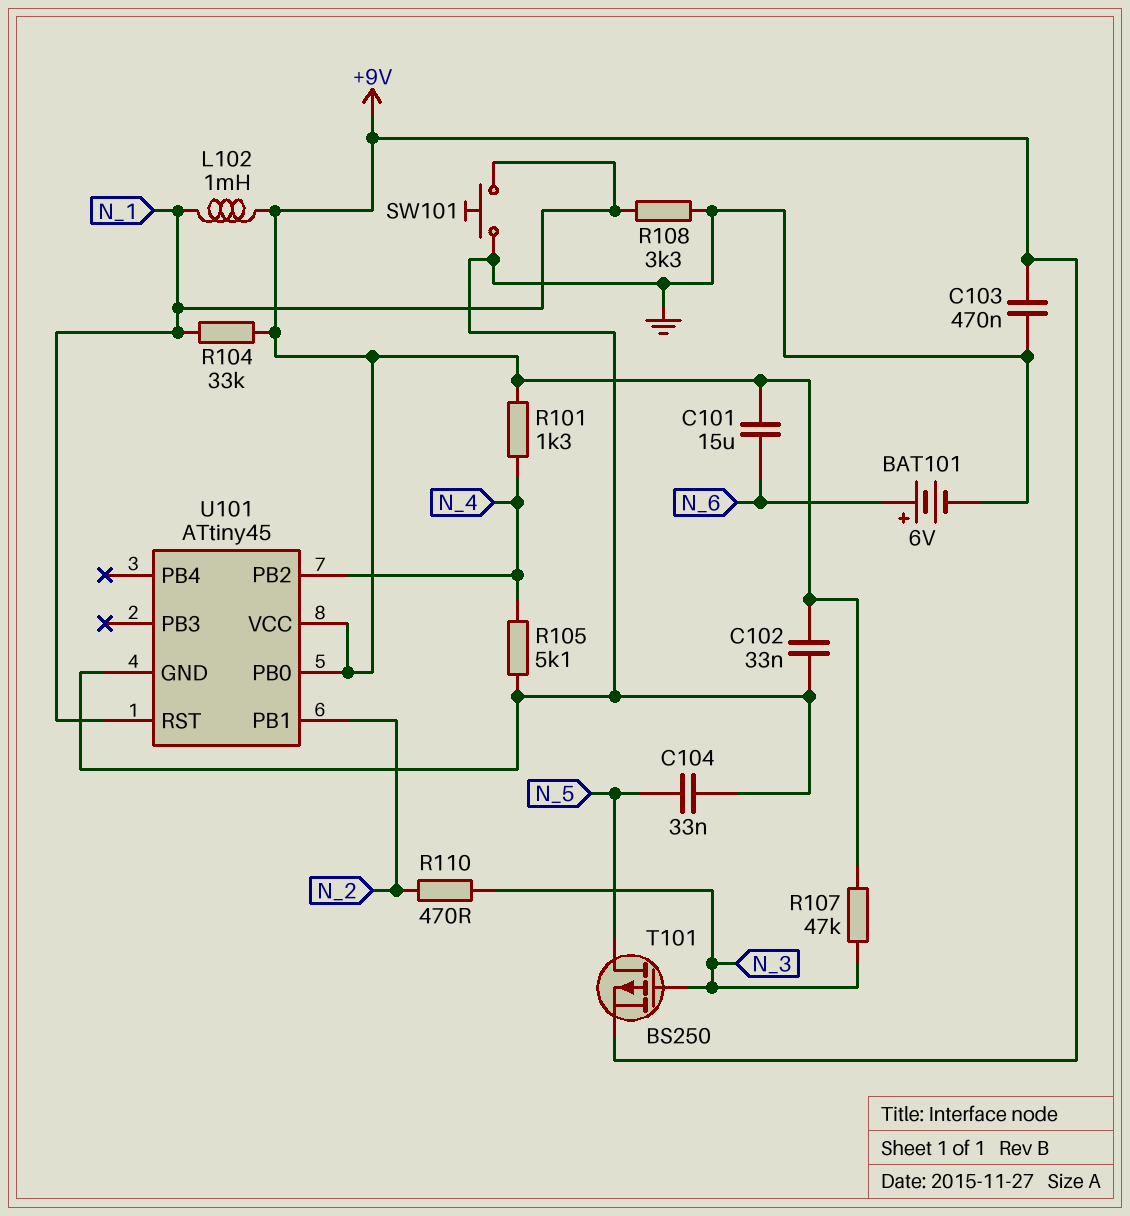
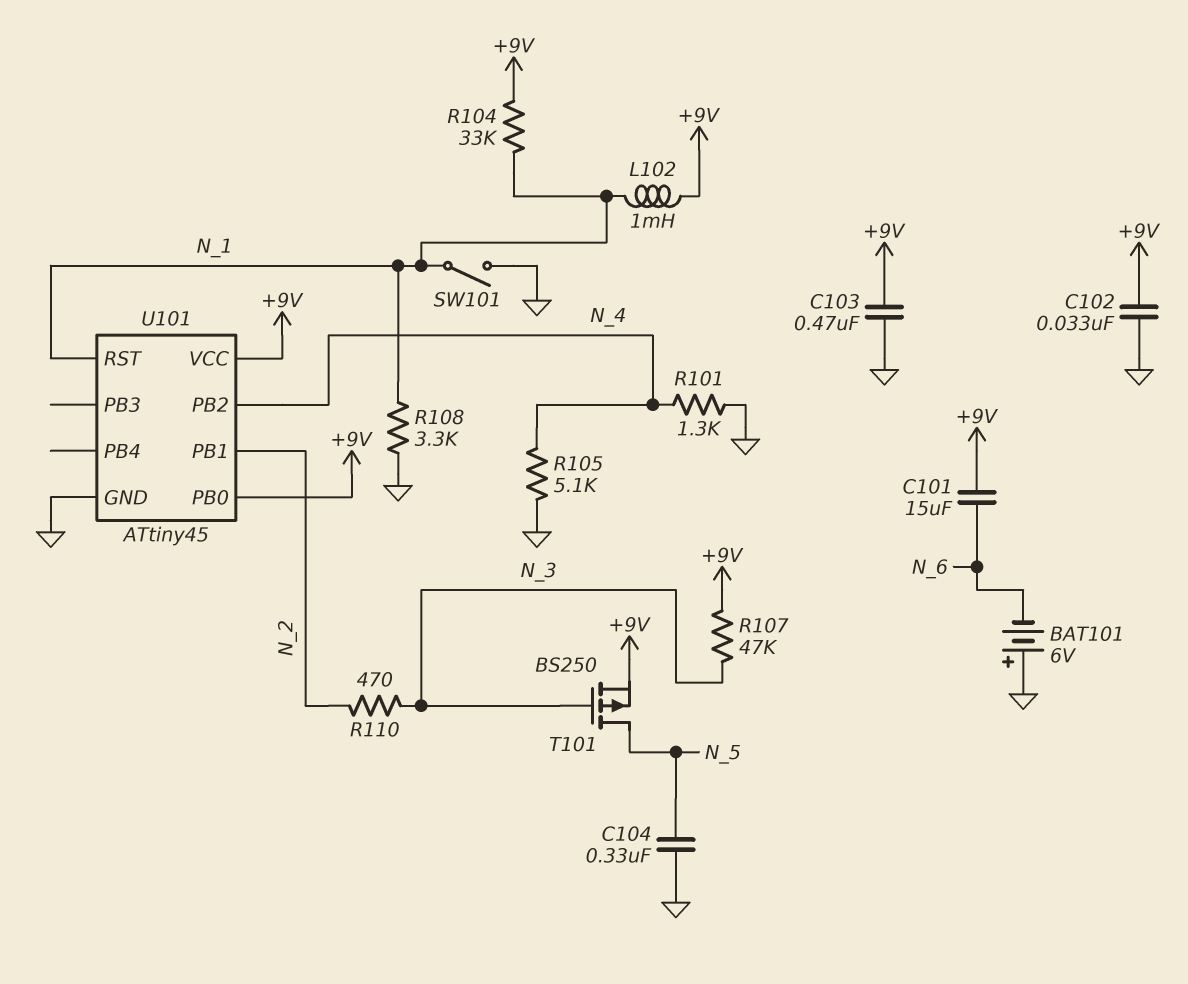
BAT101: 6V (plus N_6, minus GND) -> 6V (plus GND, minus N_6)
C104: 33nF (GND, N_5) -> 330nF (GND, N_5)
R101: 1.3k (+9V, N_4) -> 1.3k (GND, N_4)
SW101: button (GND, N_1) -> switch (GND, N_1)

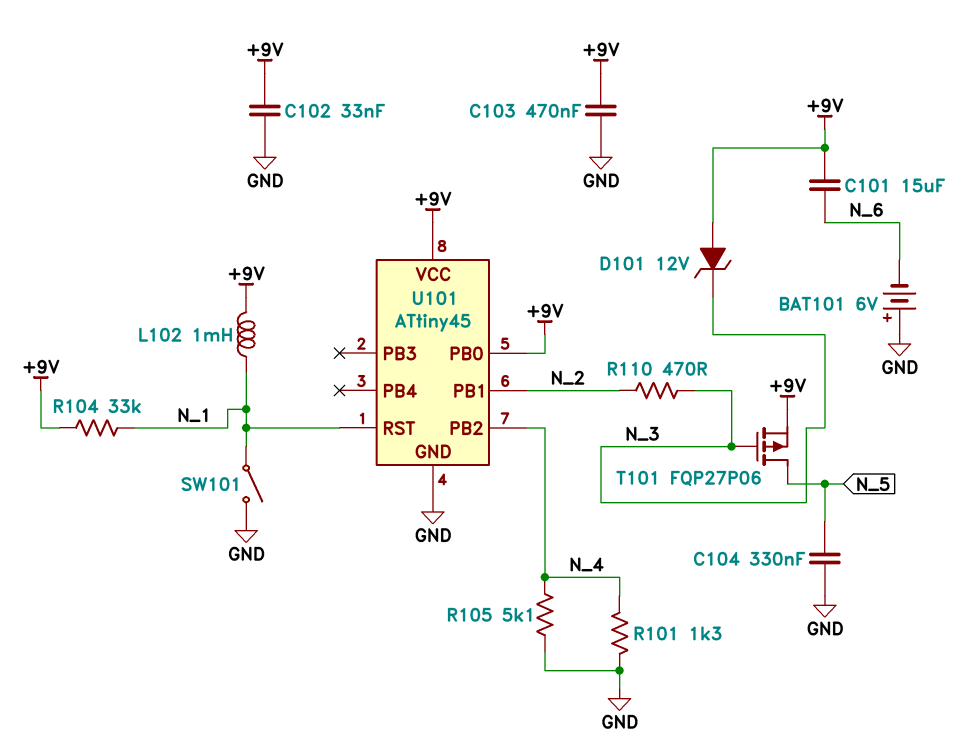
D101: none -> zener 12V (A +9V, K N_3)
R107: 47k (+9V, N_3) -> none
R108: 3.3k (GND, N_1) -> none
T101: PMOS BS250 (G N_3, D N_5, S +9V) -> PMOS FQP27P06 (G N_3, D N_5, S +9V)

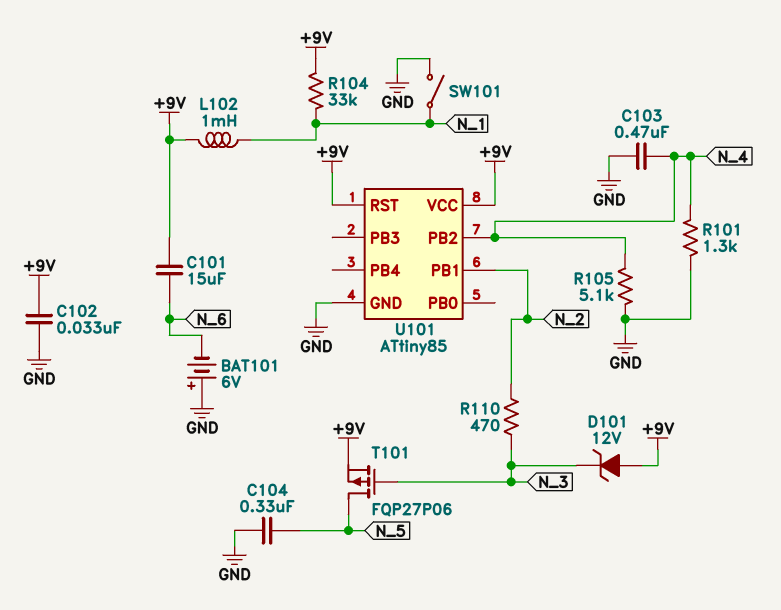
C103: 470nF (+9V, GND) -> 470nF (GND, N_4)
U101: ATtiny45 -> ATtiny85
U101 pin PB0: +9V -> none
U101 pin RST: N_1 -> +9V

